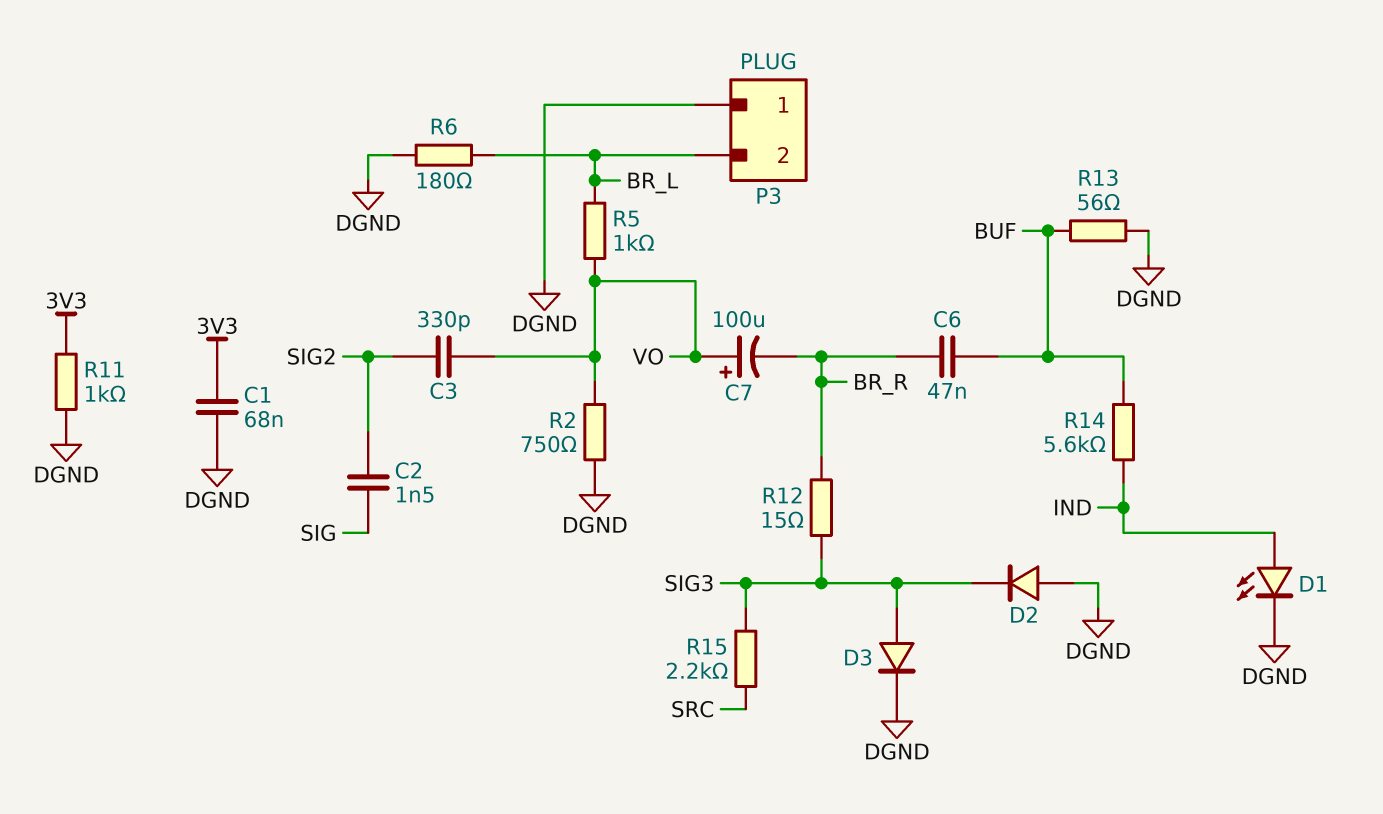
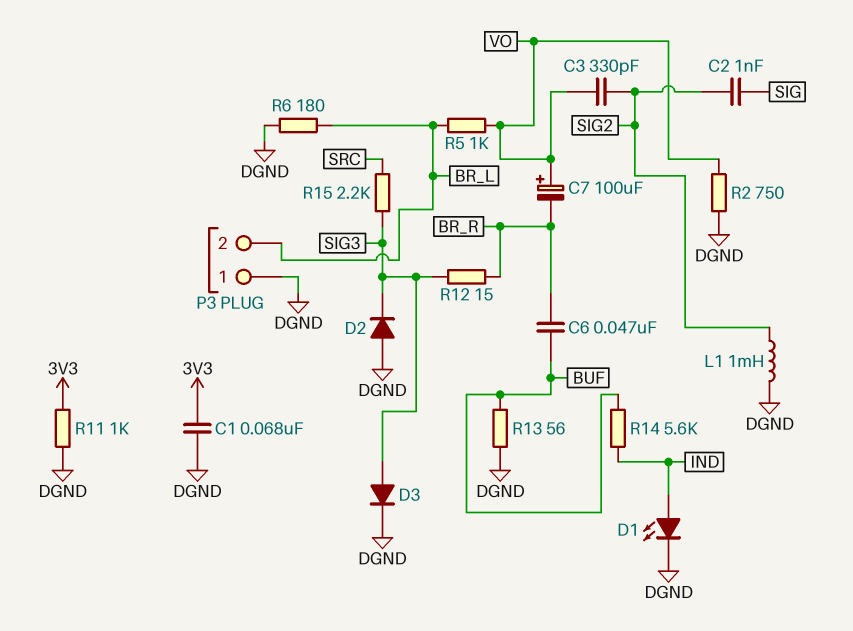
C2: 1.5nF (SIG, SIG2) -> 1nF (SIG, SIG2)
L1: none -> 1mH (DGND, SIG2)

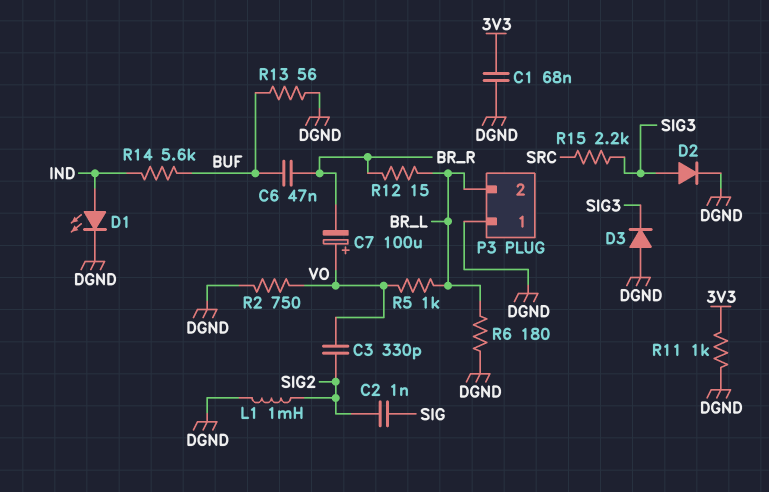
D2: diode (A DGND, K SIG3) -> diode (A SIG3, K DGND)
D3: diode (A SIG3, K DGND) -> diode (A DGND, K SIG3)
R12: 15 (BR_R, SIG3) -> 15 (BR_L, BR_R)

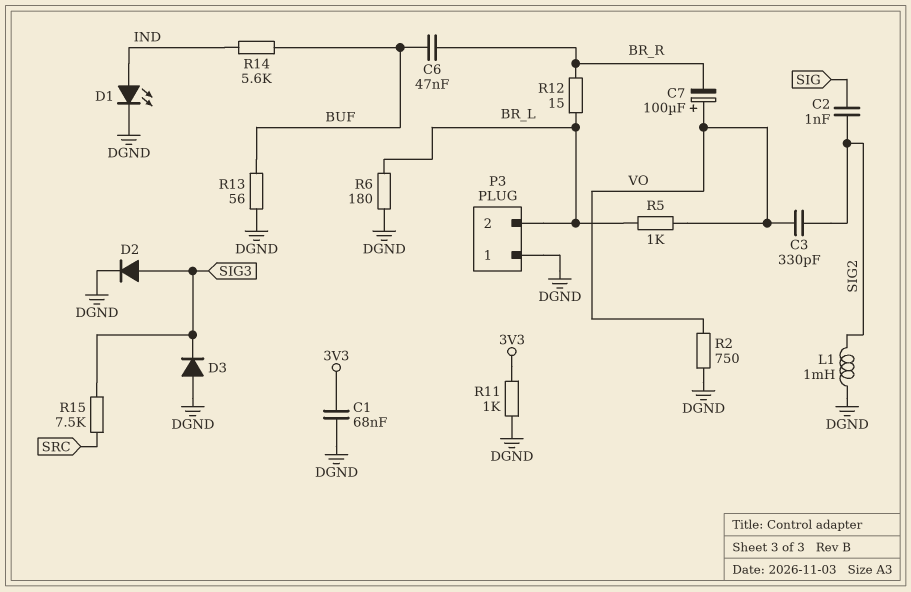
R15: 2.2k (SIG3, SRC) -> 7.5k (SIG3, SRC)

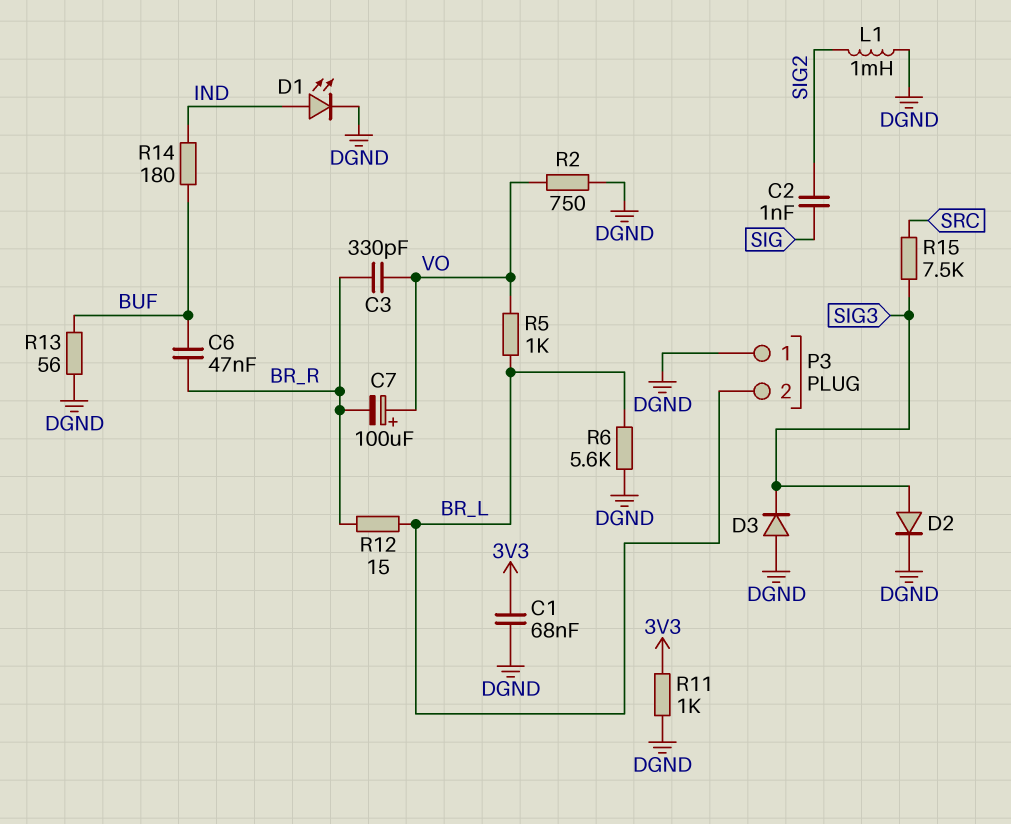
C3: 330pF (SIG2, VO) -> 330pF (BR_R, VO)
R6: 180 (BR_L, DGND) -> 5.6k (BR_L, DGND)
R14: 5.6k (BUF, IND) -> 180 (BUF, IND)

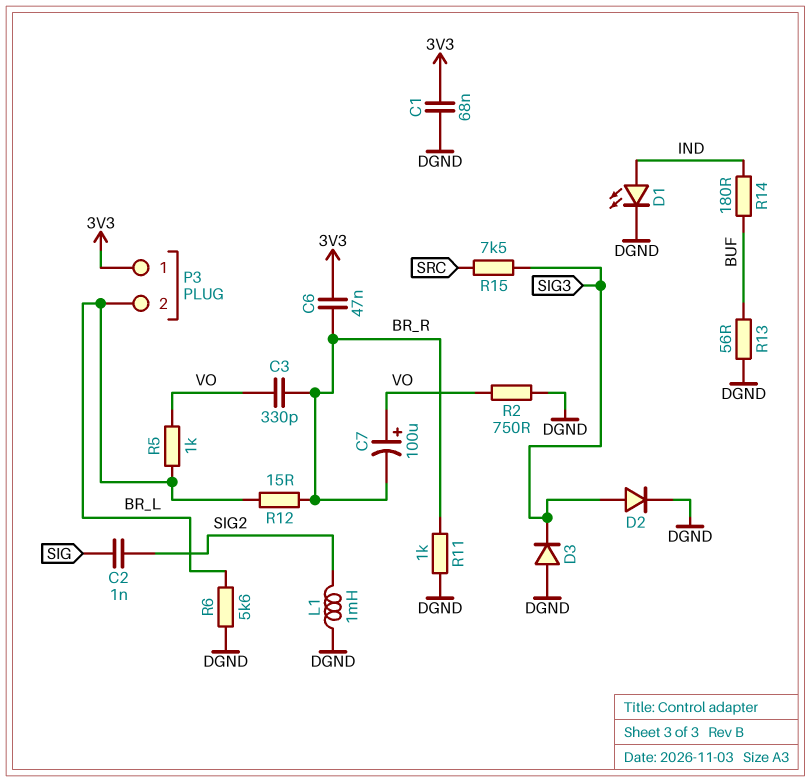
C6: 47nF (BR_R, BUF) -> 47nF (3V3, BR_R)
P3 pin 1: DGND -> 3V3
R11: 1k (3V3, DGND) -> 1k (BR_R, DGND)

